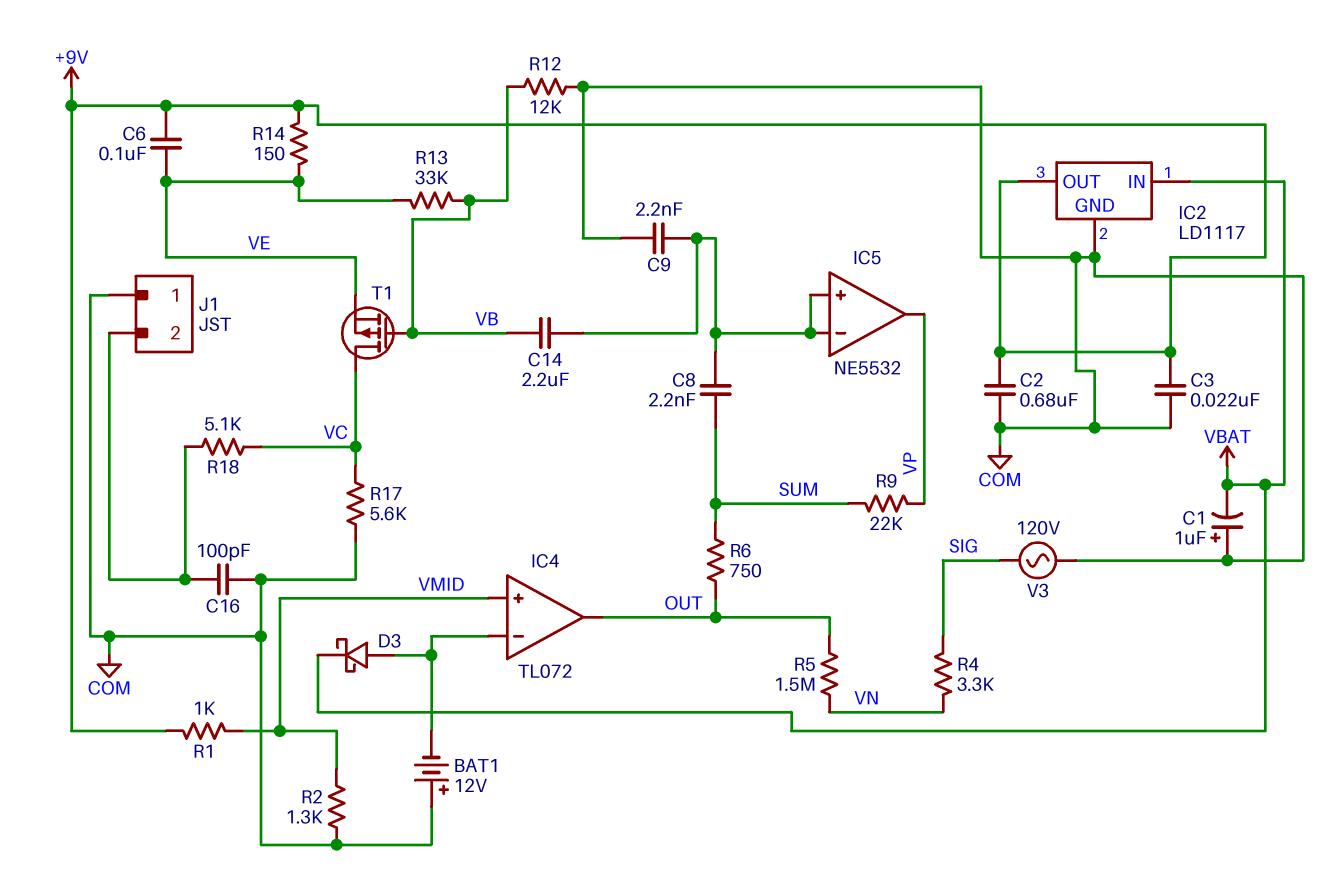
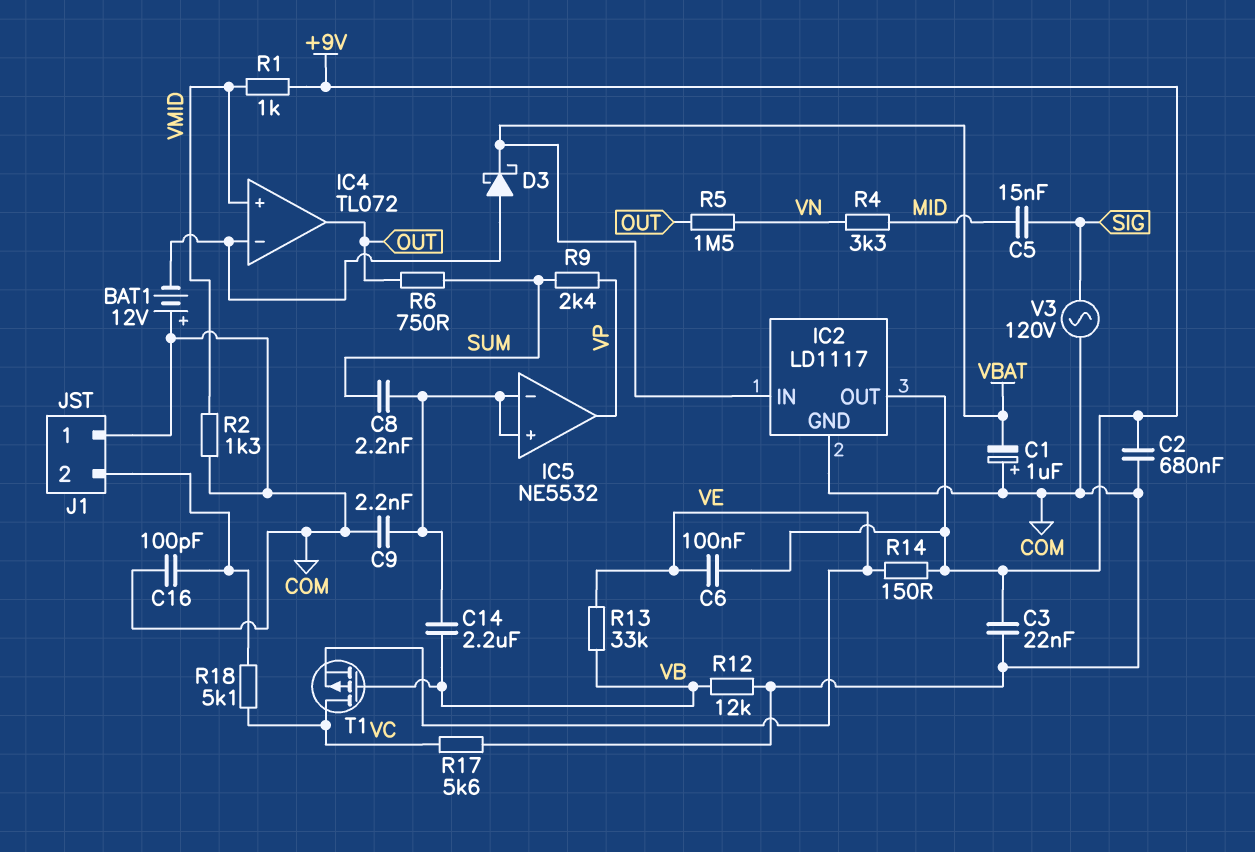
C5: none -> 15nF (MID, SIG)
R4: 3.3k (SIG, VN) -> 3.3k (MID, VN)
R9: 22k (SUM, VP) -> 2.4k (SUM, VP)

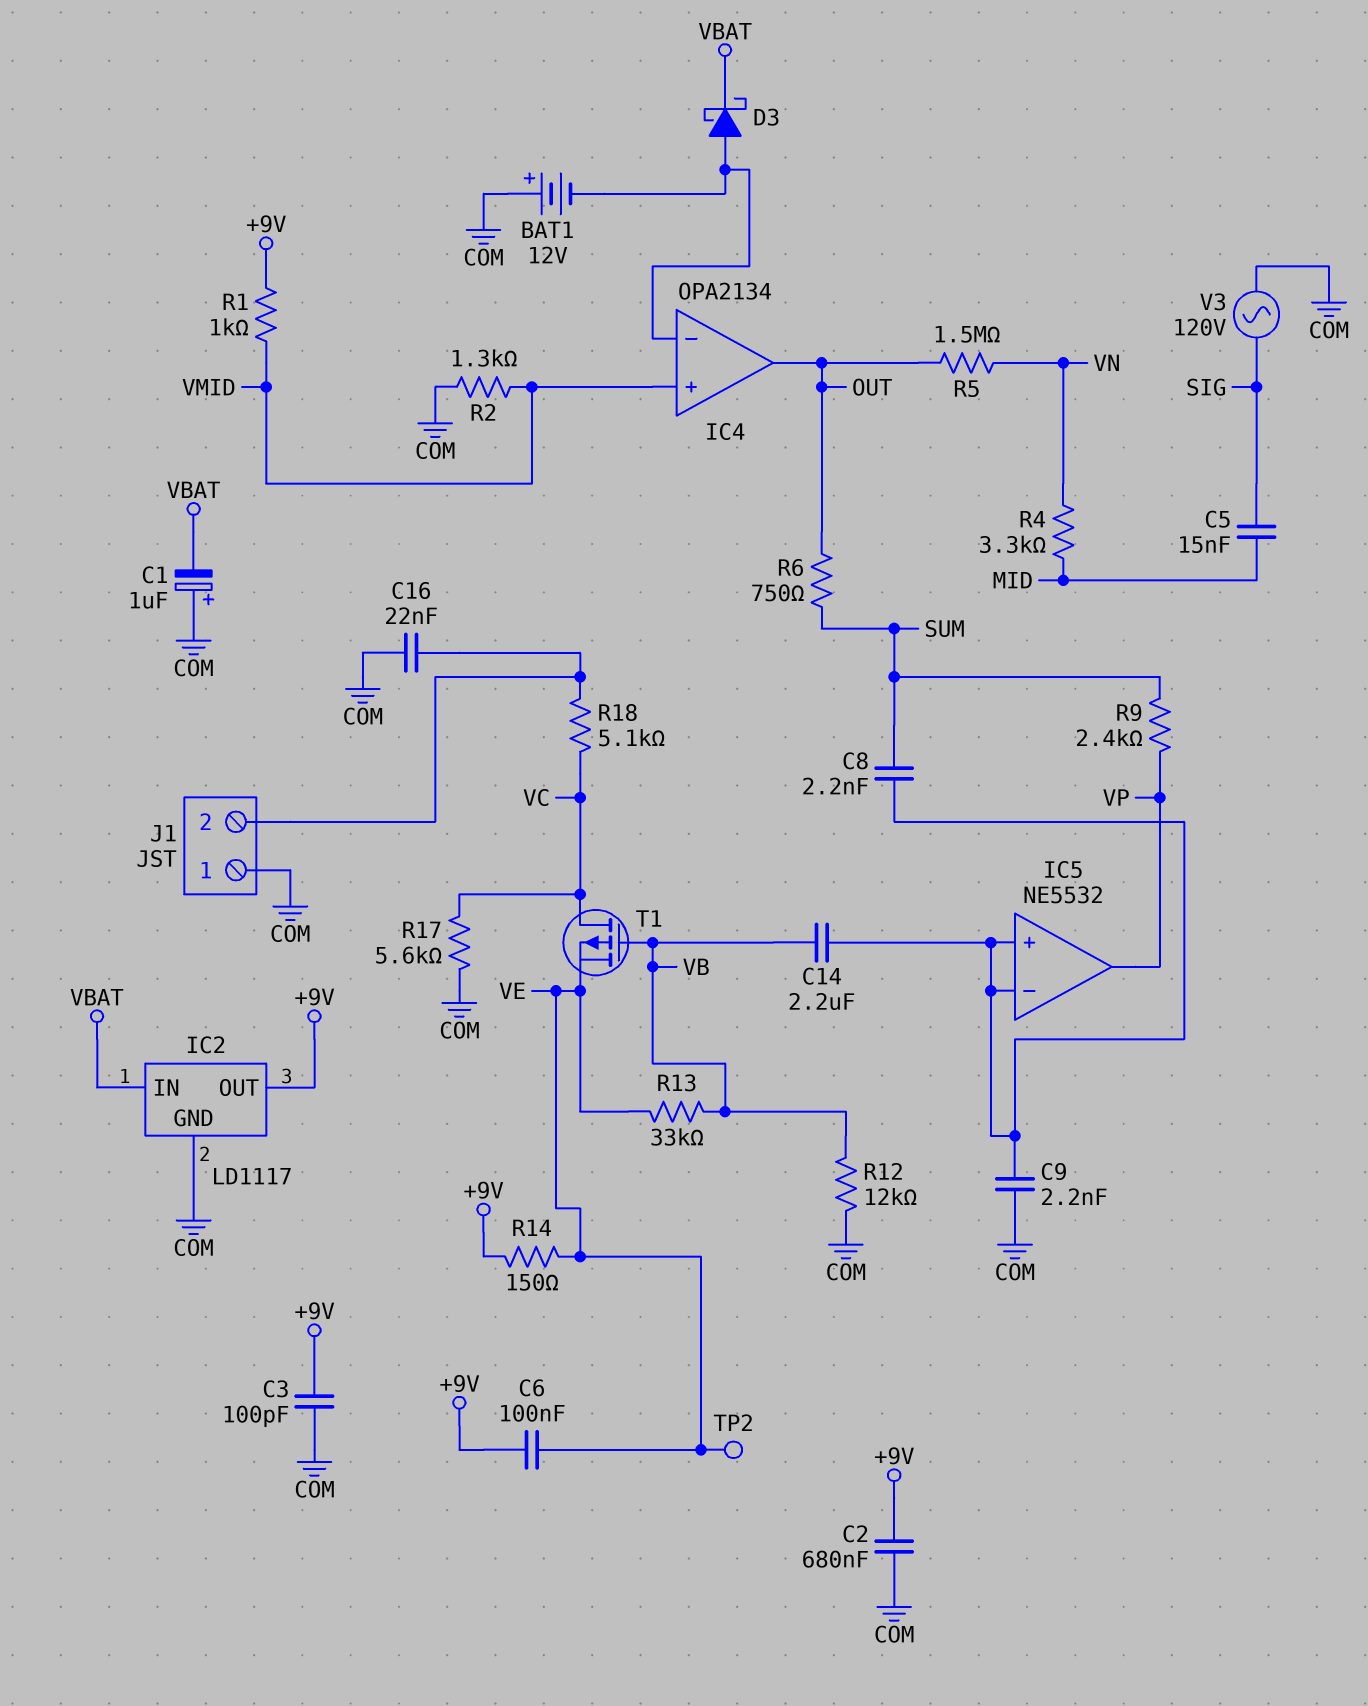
C3: 22nF (+9V, COM) -> 100pF (+9V, COM)
C16: 100pF (COM, J1/2) -> 22nF (COM, J1/2)
IC4: TL072 -> OPA2134
TP2: none -> test point (VE)

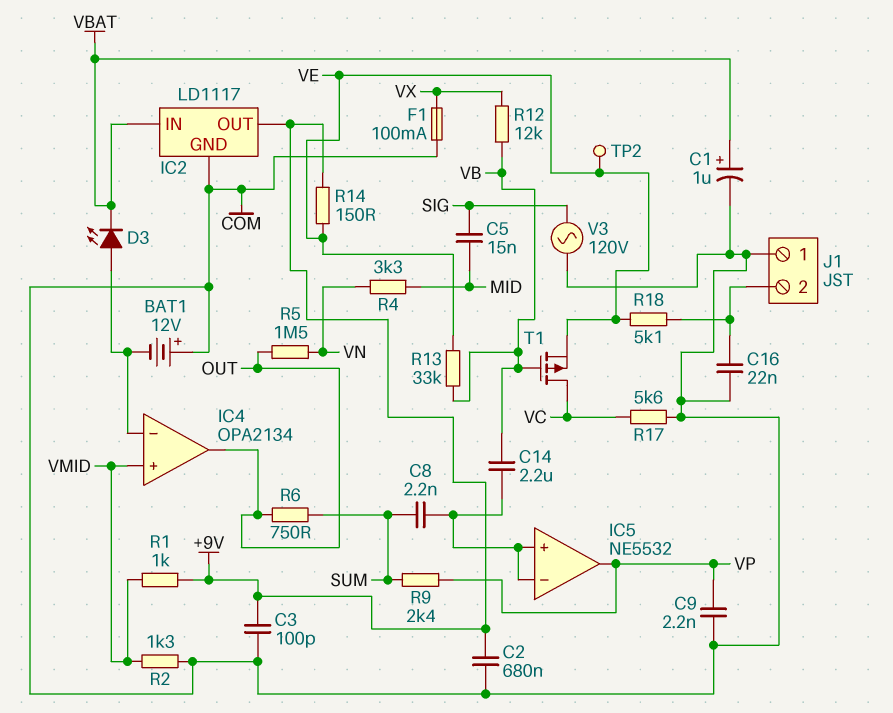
C1: 1uF (plus COM, minus VBAT) -> 1uF (plus VBAT, minus COM)
C6: 100nF (+9V, VE) -> none
C9: 2.2nF (COM, IC5/in+) -> 2.2nF (COM, VP)
D3: schottky (A IC4/in-, K VBAT) -> LED (A IC4/in-, K VBAT)
F1: none -> 100mA (COM, VX)
R12: 12k (COM, VB) -> 12k (VB, VX)
R18: 5.1k (J1/2, VC) -> 5.1k (J1/2, VE)

